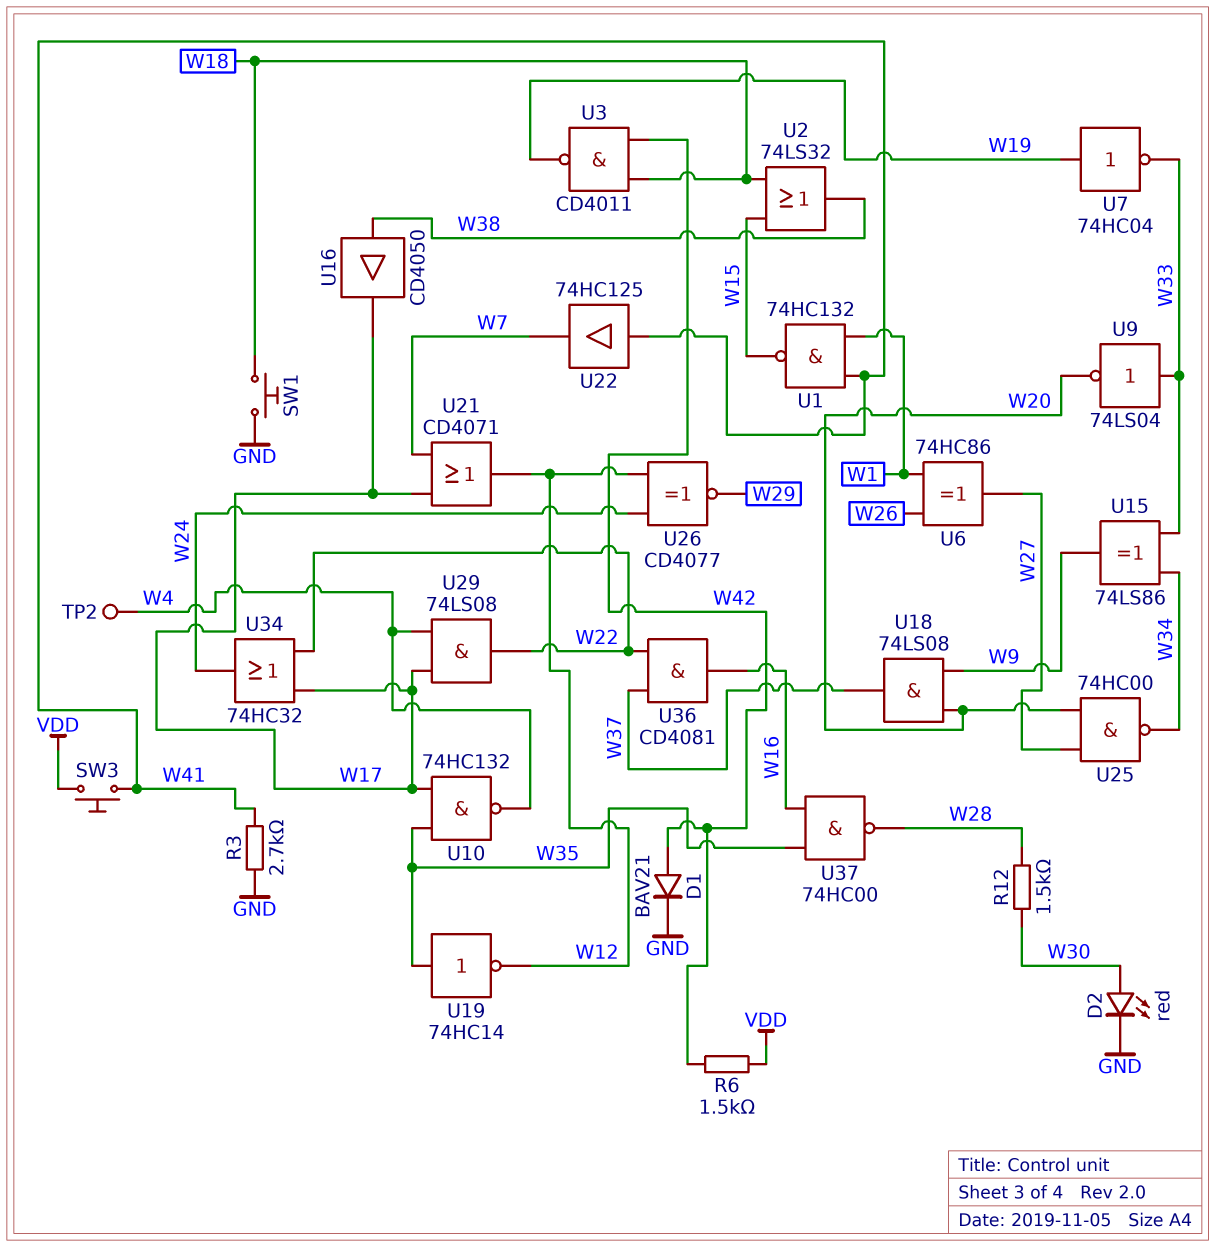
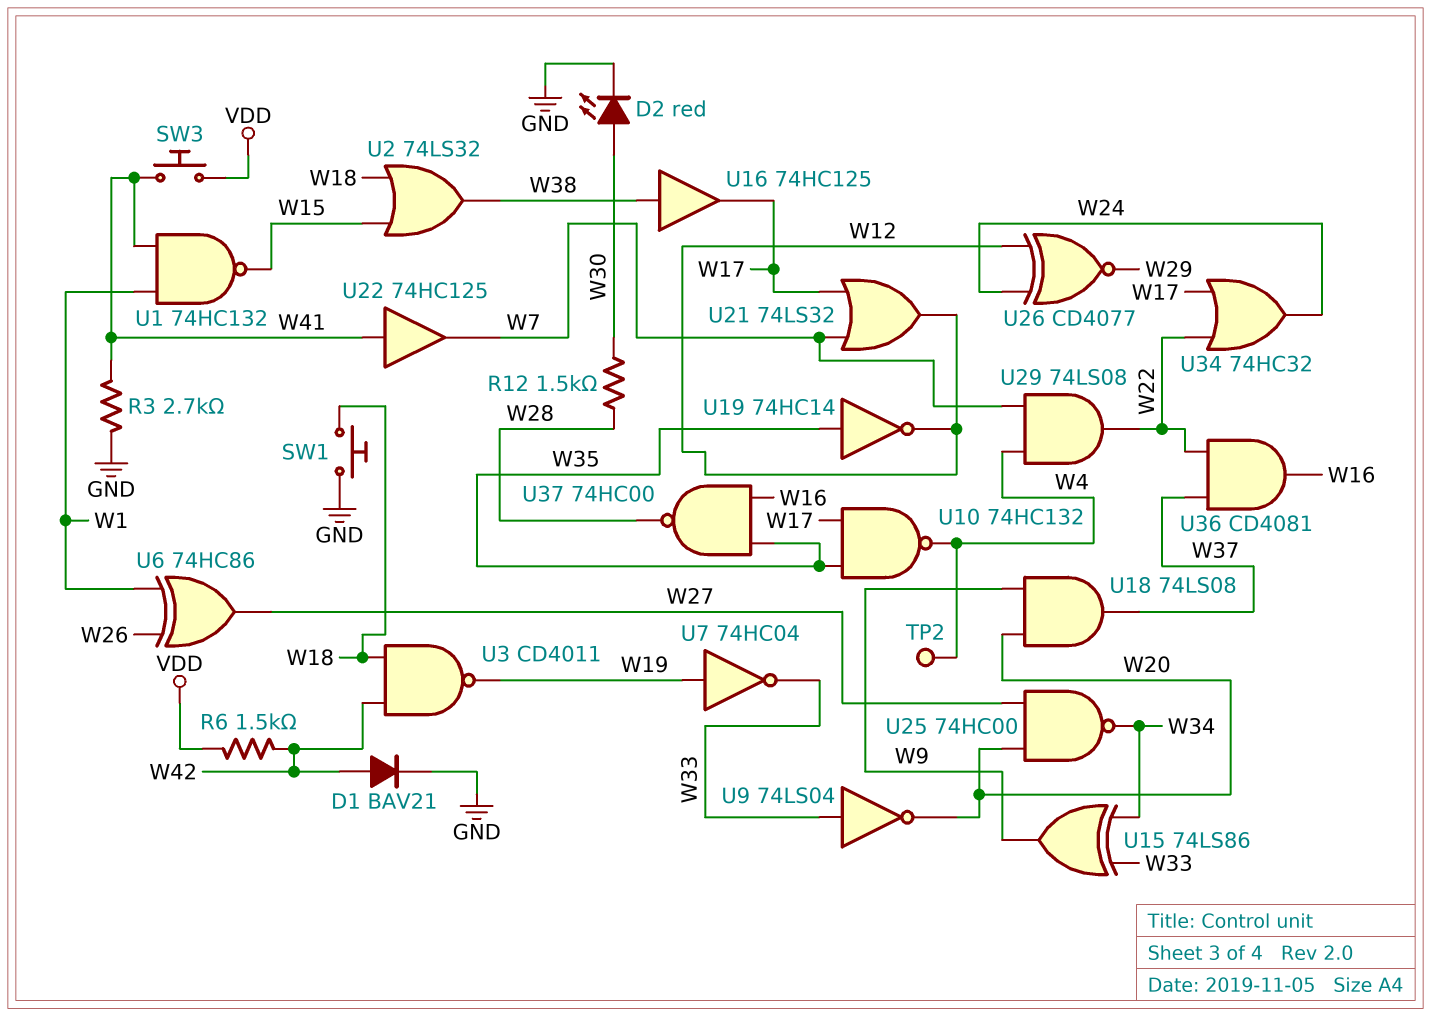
U16: buffer CD4050 (in W38, out W17) -> buffer 74HC125 (in W38, out W17)
U21: OR CD4071 (in W7, in W17, out W12) -> OR 74LS32 (in W7, in W17, out W12)
U29: AND 74LS08 (in W4, in W17, out W22) -> AND 74LS08 (in W4, in W7, out W22)

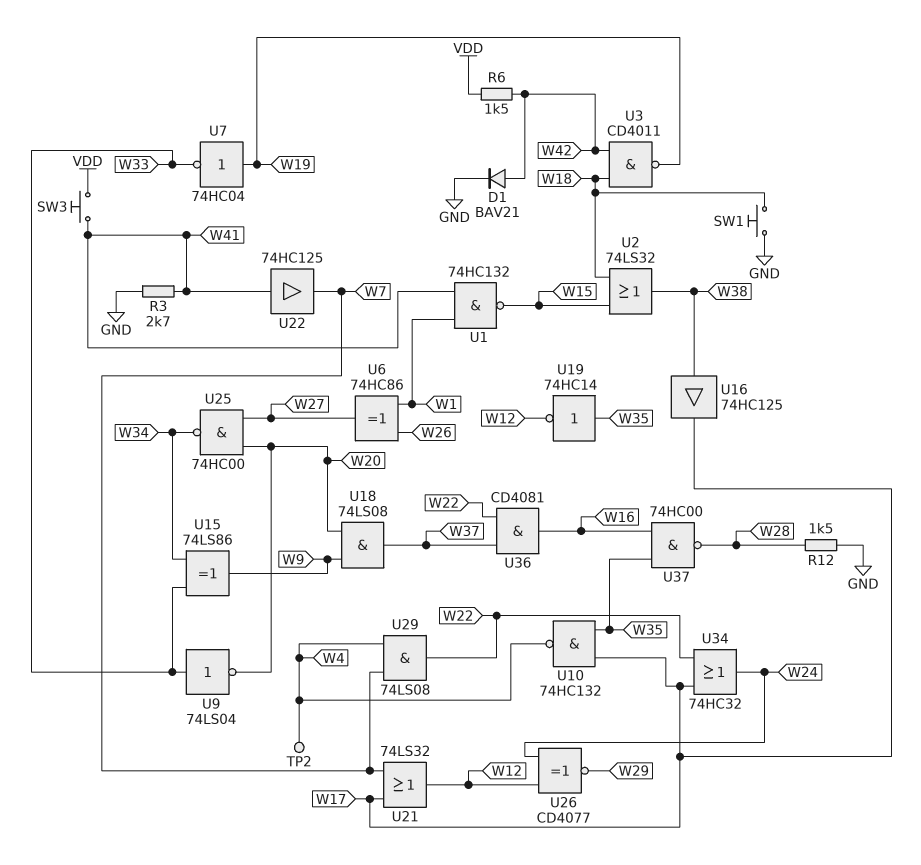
D2: LED red (A W30, K GND) -> none
R12: 1.5k (W28, W30) -> 1.5k (GND, W28)

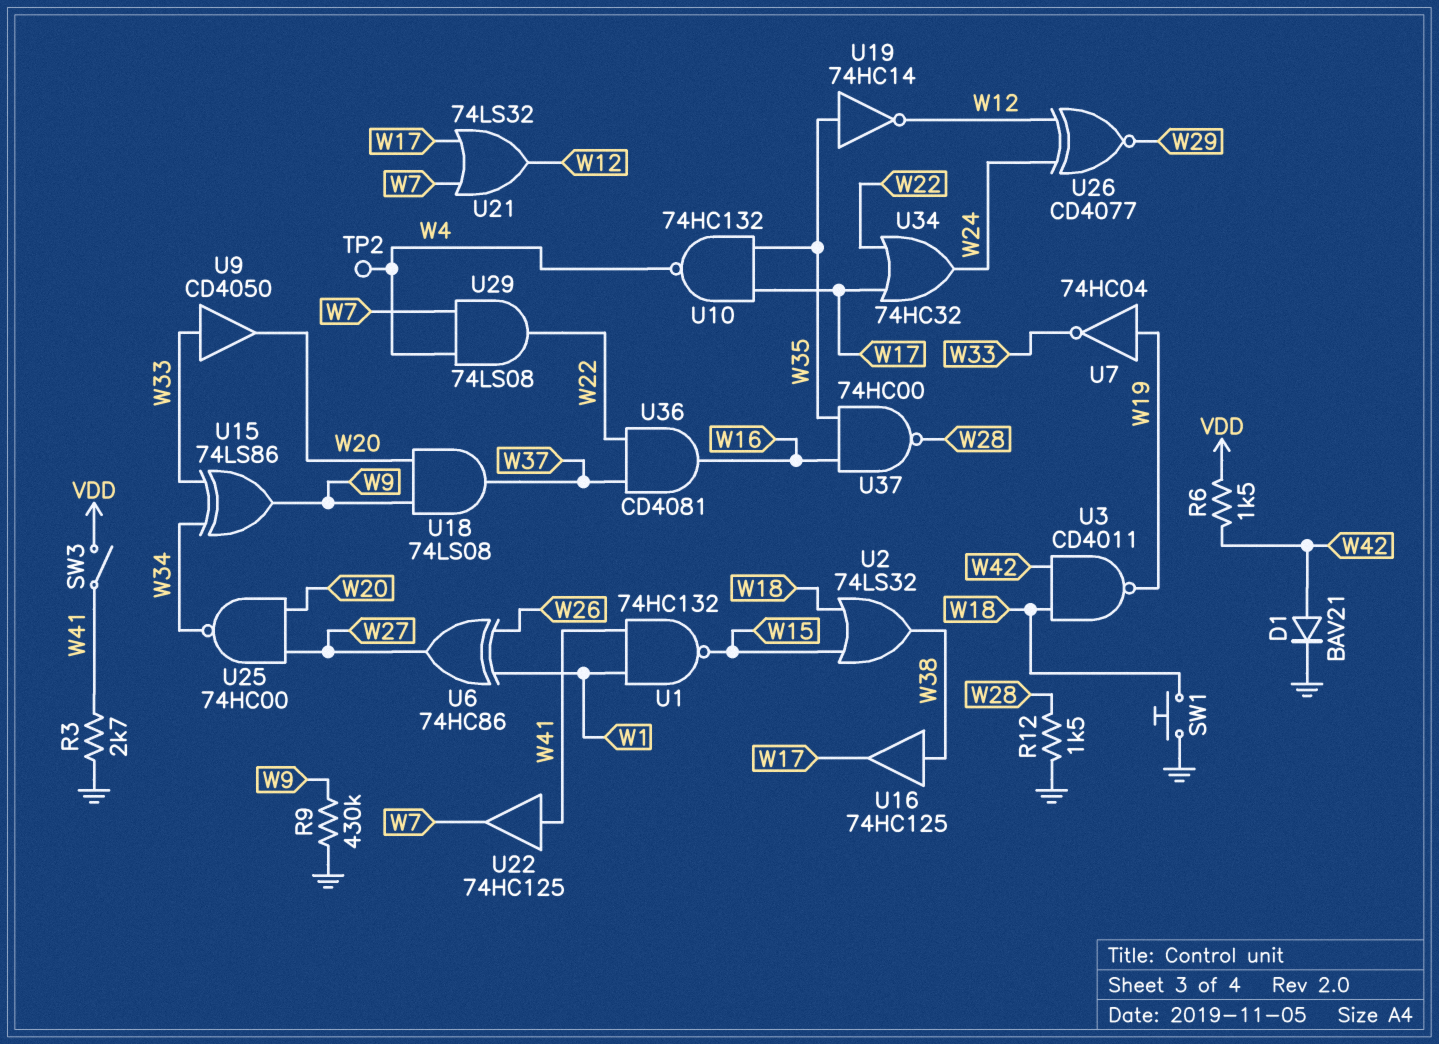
R9: none -> 430k (GND, W9)
SW3: button (VDD, W41) -> switch (VDD, W41)
U9: NOT 74LS04 (in W33, out W20) -> buffer CD4050 (in W33, out W20)

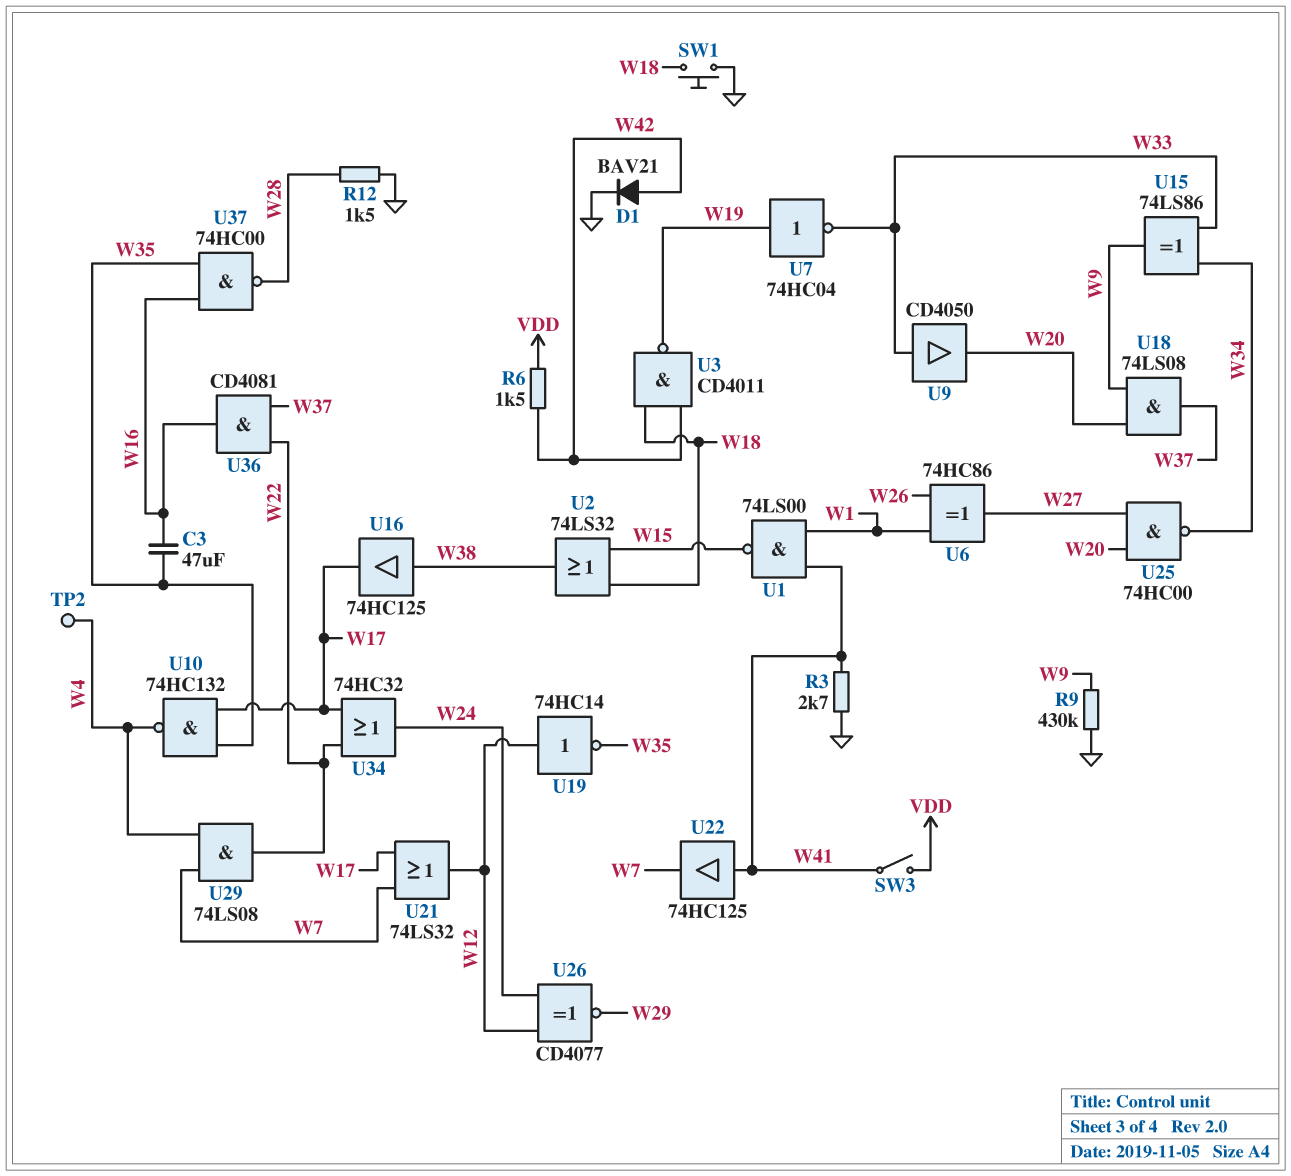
C3: none -> 47uF (W16, W35)
U1: NAND 74HC132 (in W1, in W41, out W15) -> NAND 74LS00 (in W1, in W41, out W15)
U19: NOT 74HC14 (in W35, out W12) -> NOT 74HC14 (in W12, out W35)

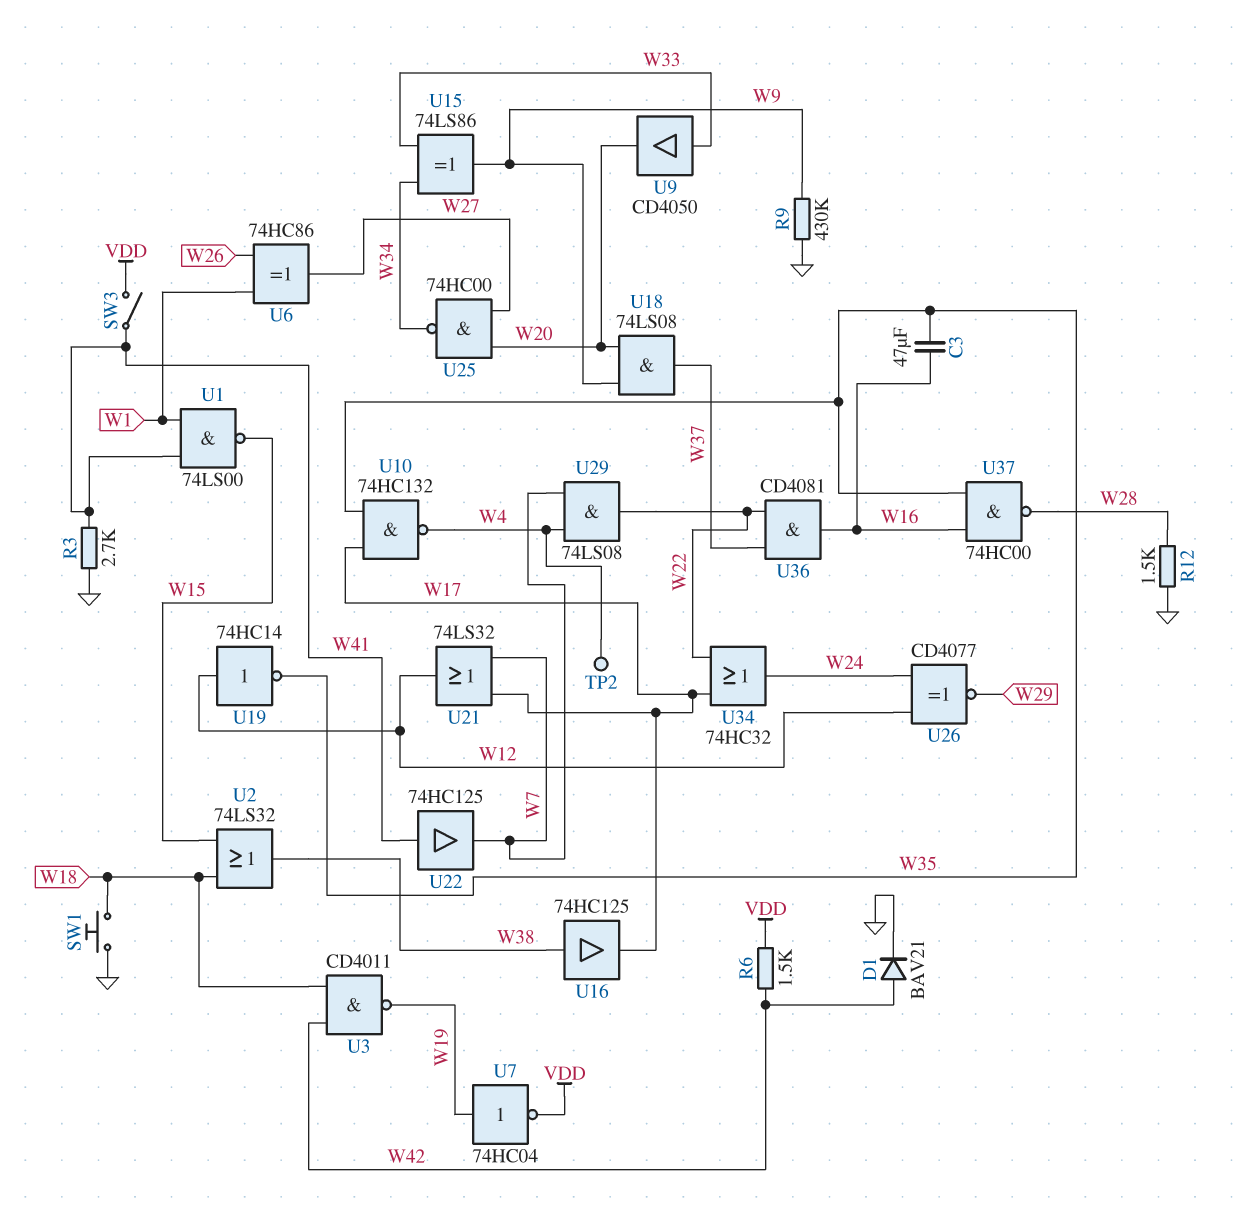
U7: NOT 74HC04 (in W19, out W33) -> NOT 74HC04 (in W19, out VDD)

